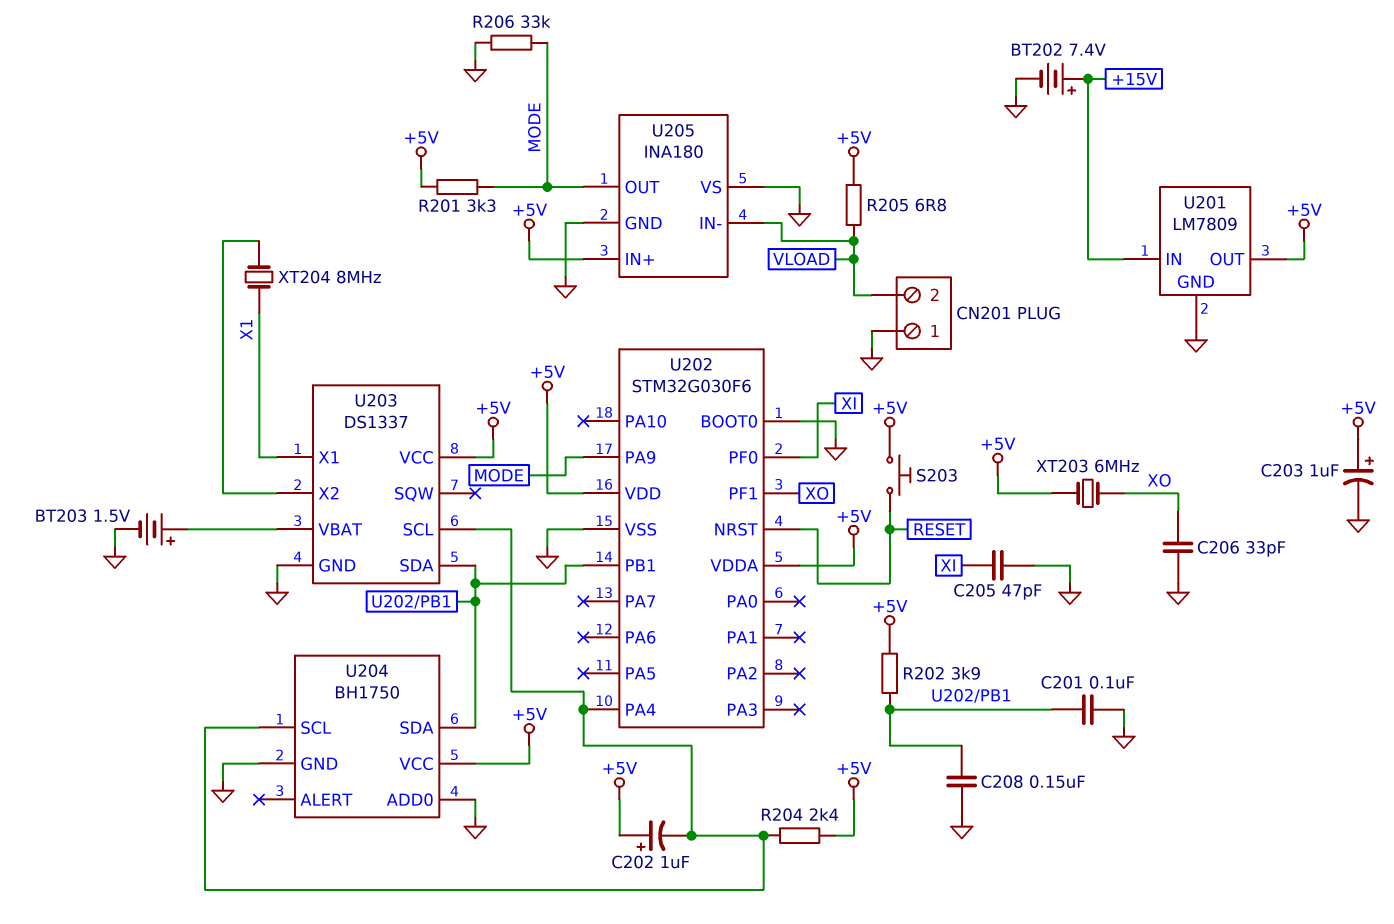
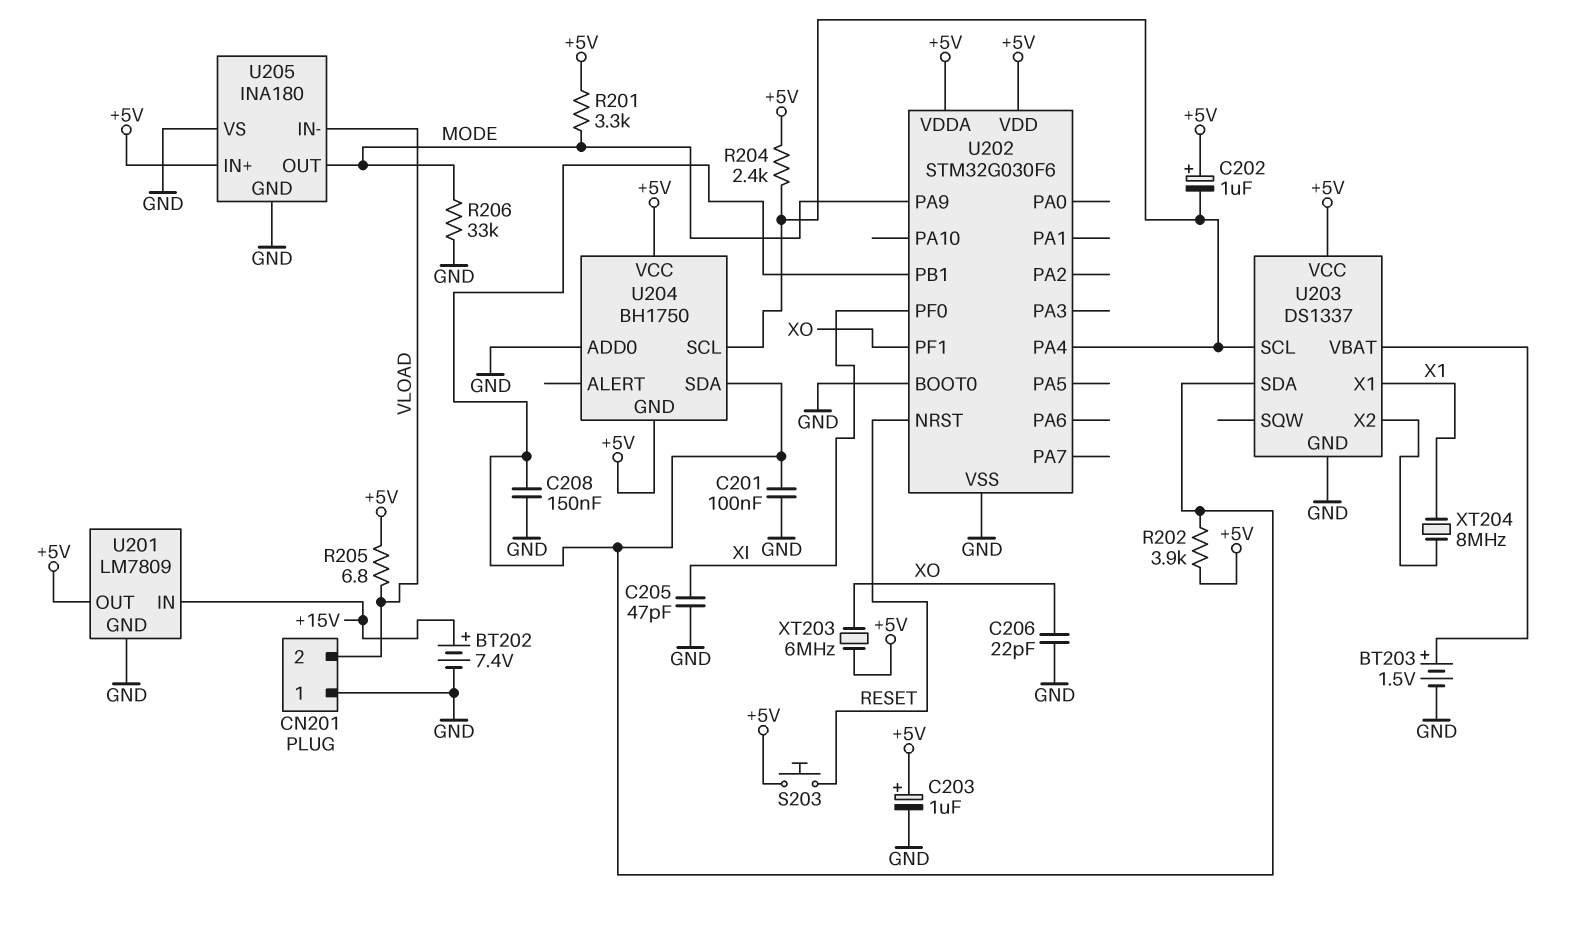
C206: 33pF (GND, XO) -> 22pF (GND, XO)
U204 pin GND: GND -> +5V

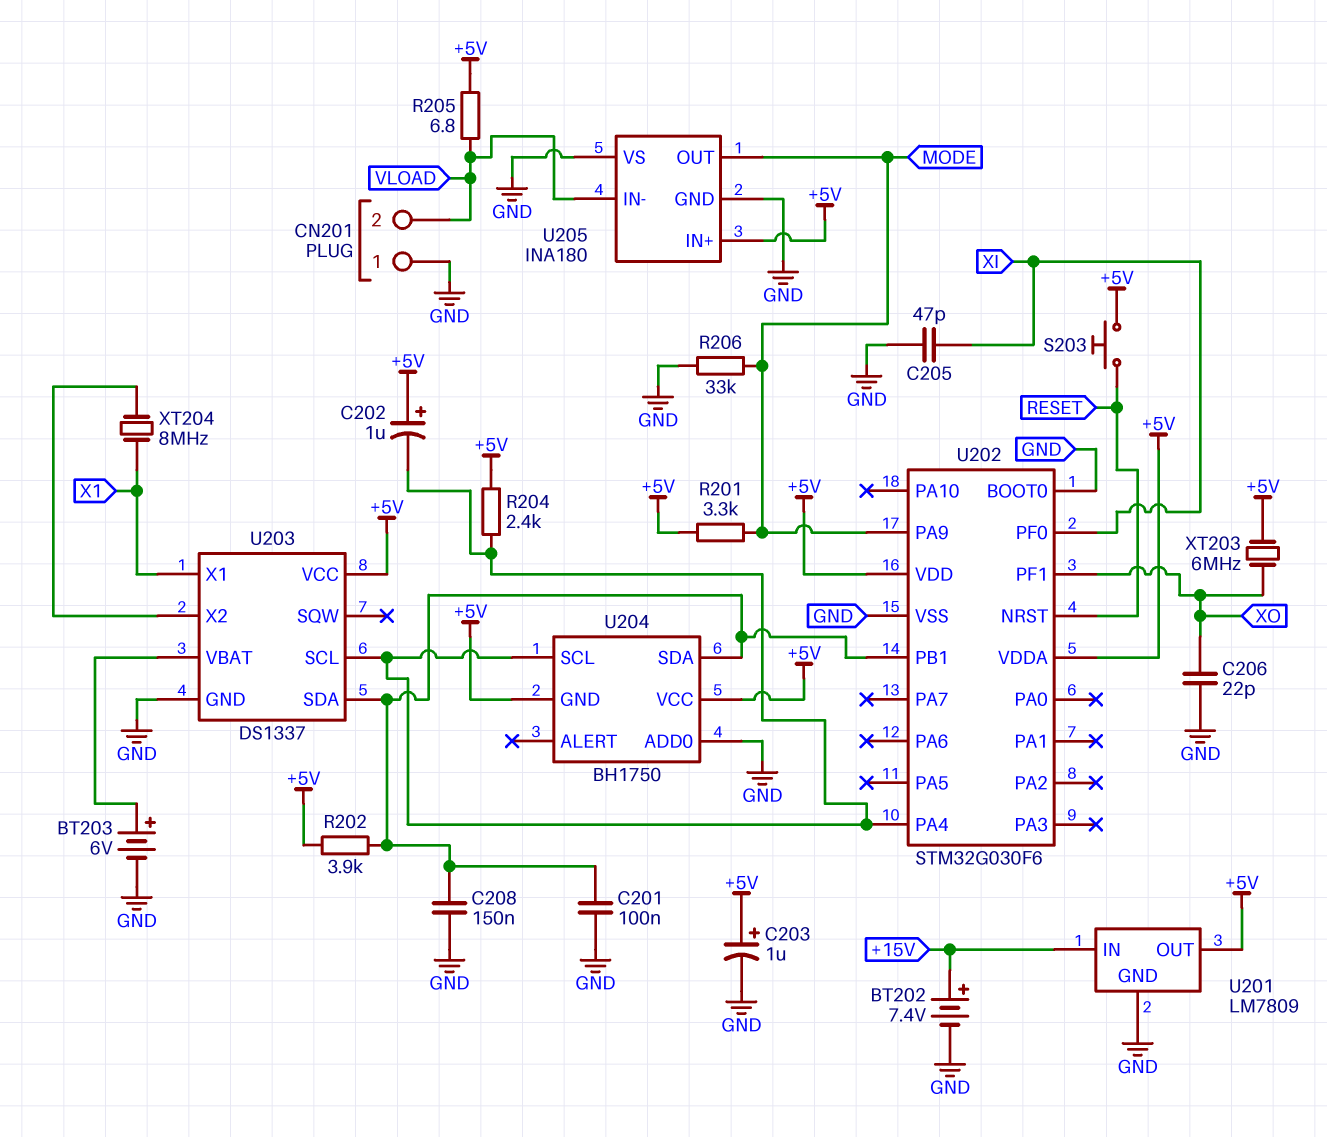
BT203: 1.5V (plus U203/VBAT, minus GND) -> 6V (plus U203/VBAT, minus GND)

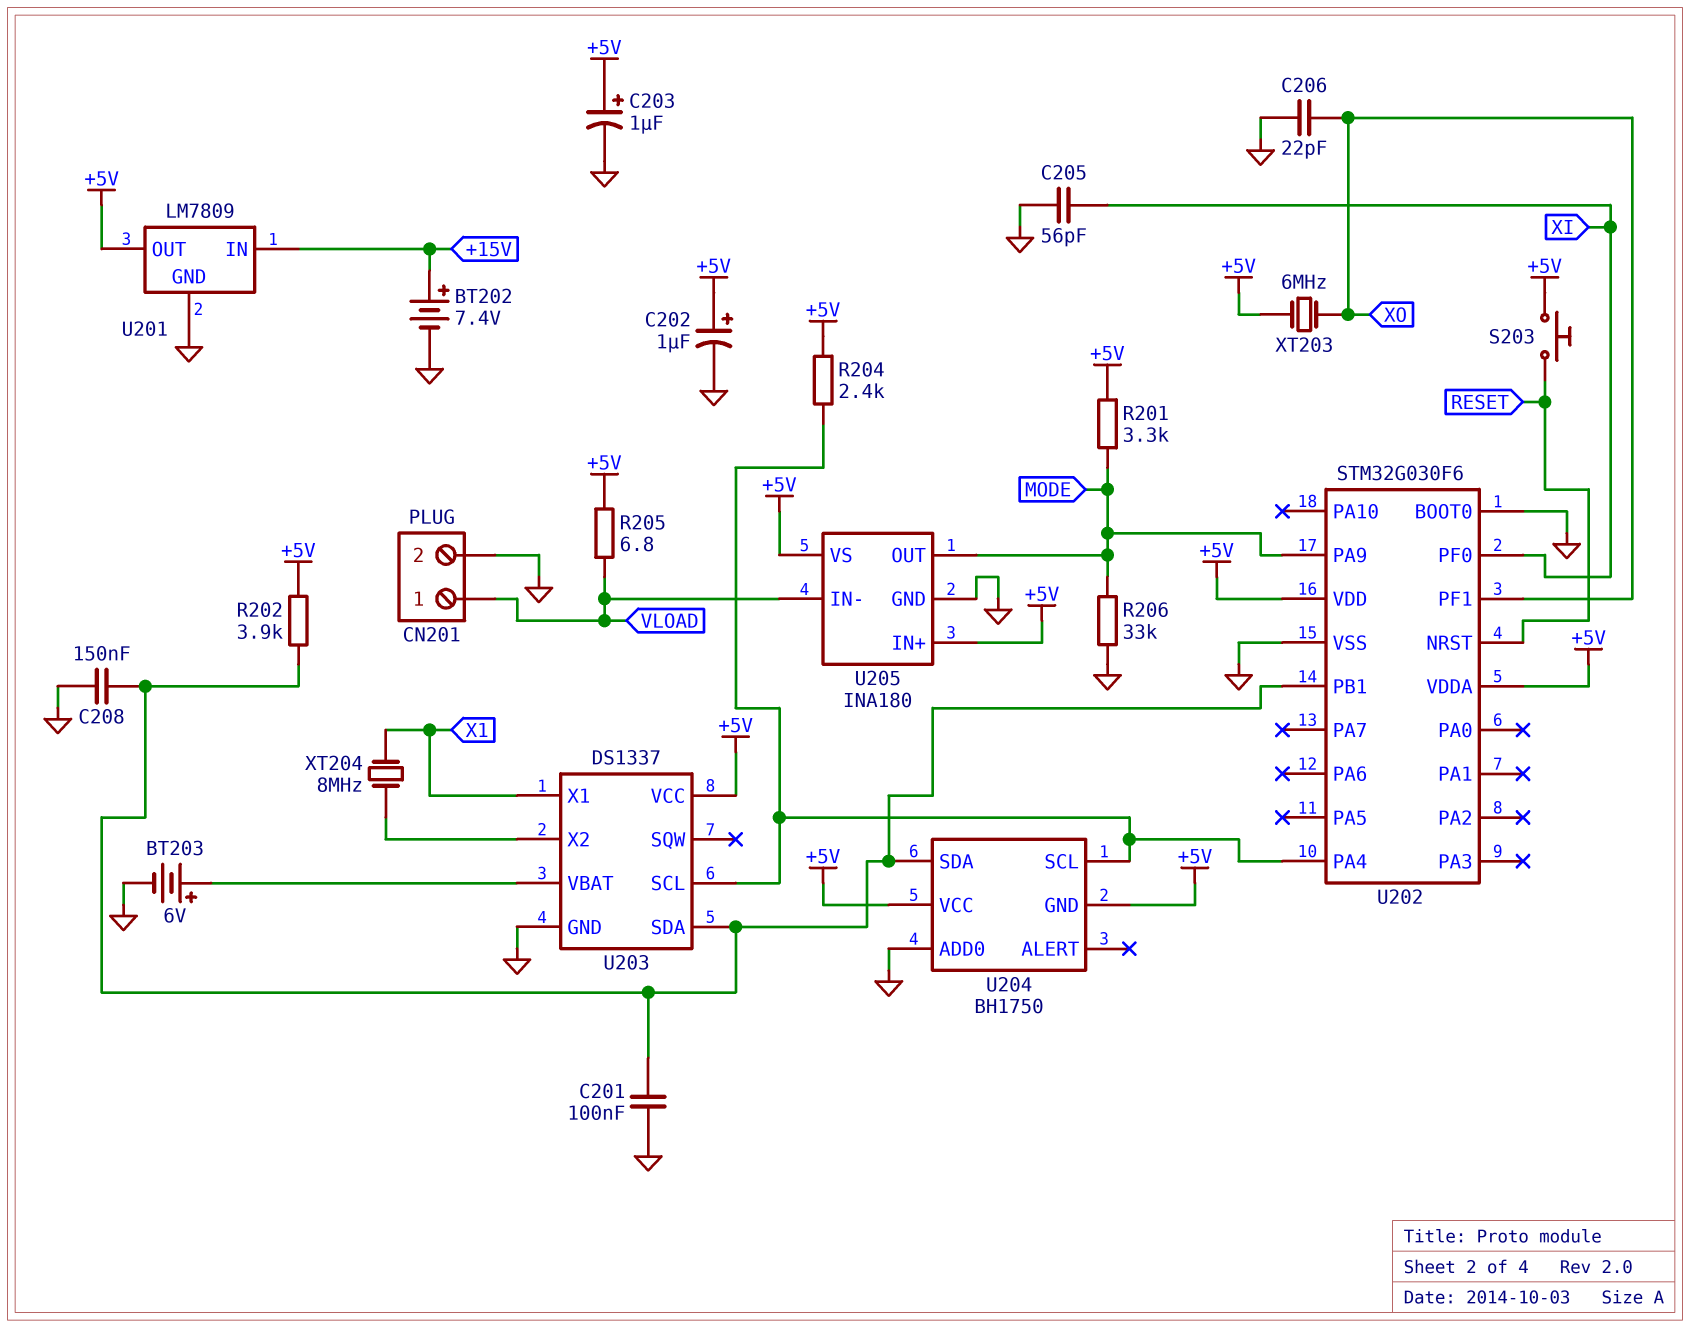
C202: 1uF (plus +5V, minus U202/PA4) -> 1uF (plus +5V, minus GND)
C205: 47pF (GND, XI) -> 56pF (GND, XI)
CN201 pin 1: GND -> VLOAD
CN201 pin 2: VLOAD -> GND
U205 pin VS: GND -> +5V

